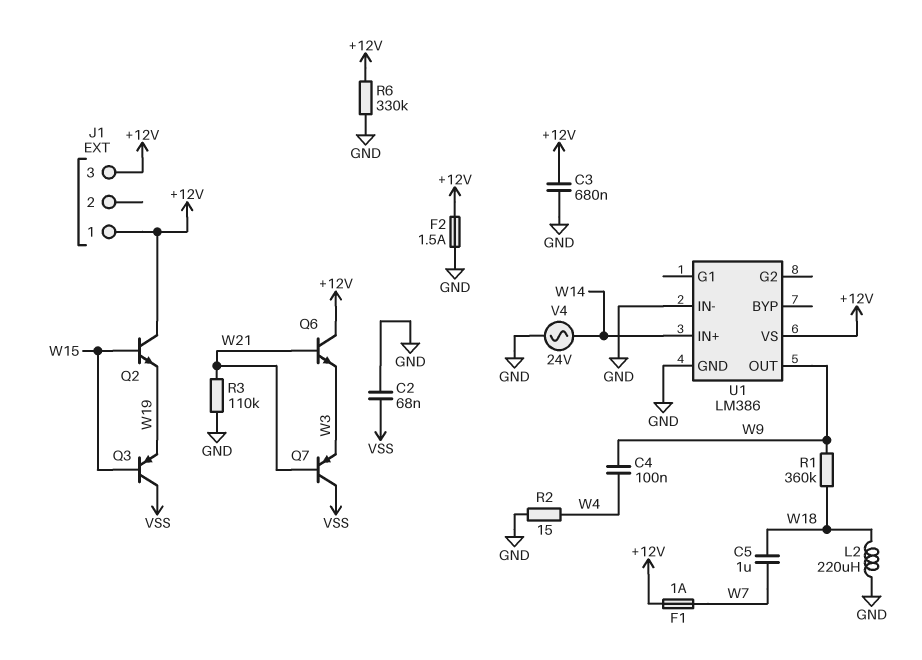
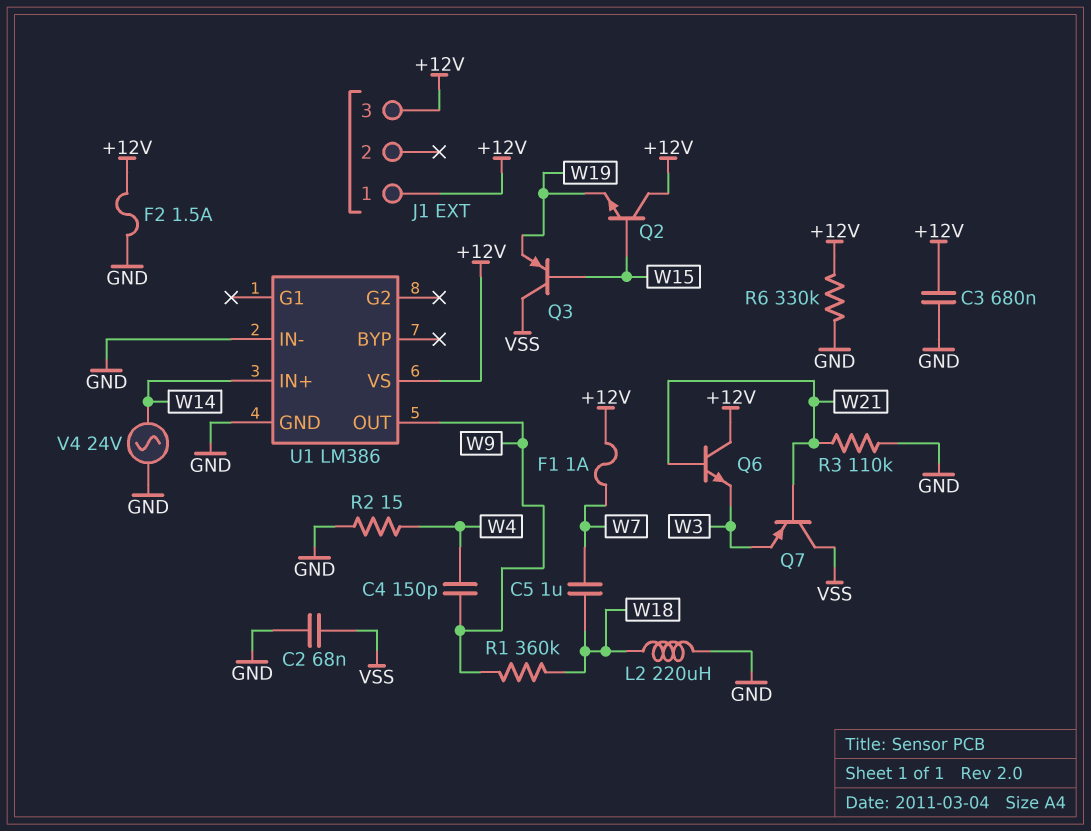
C4: 100nF (W4, W9) -> 150pF (W4, W9)

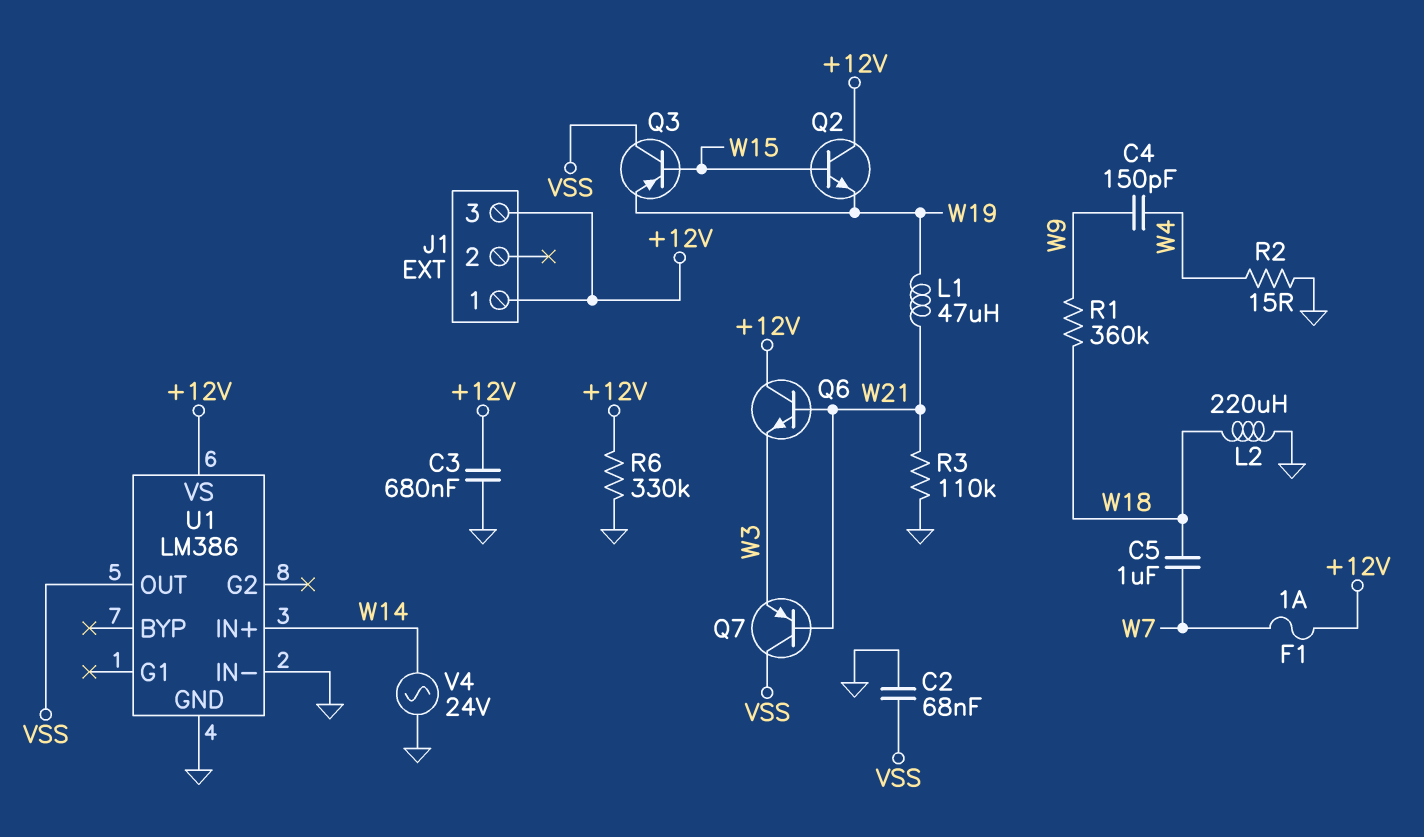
F2: 1.5A (+12V, GND) -> none
L1: none -> 47uH (W19, W21)
U1 pin OUT: W9 -> VSS

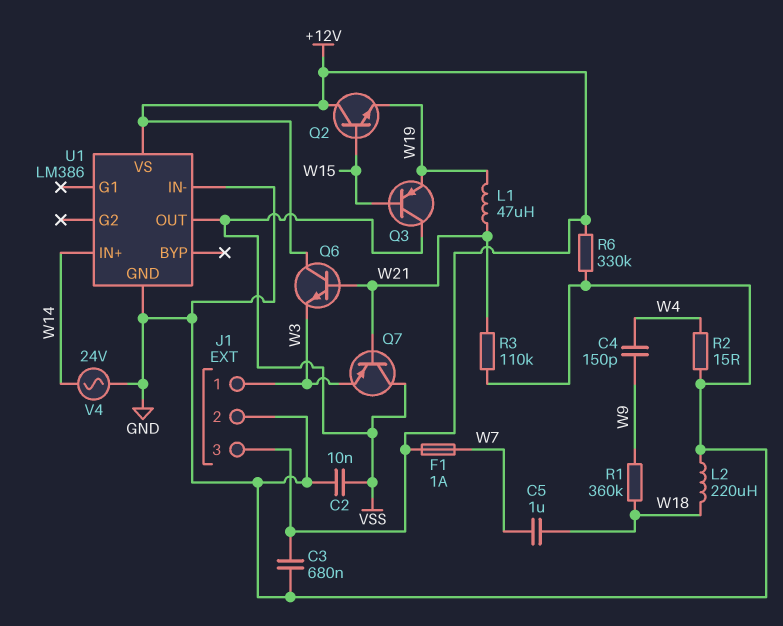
C2: 68nF (GND, VSS) -> 10nF (GND, VSS)
J1 pin 1: +12V -> W3
J1 pin 2: none -> GND

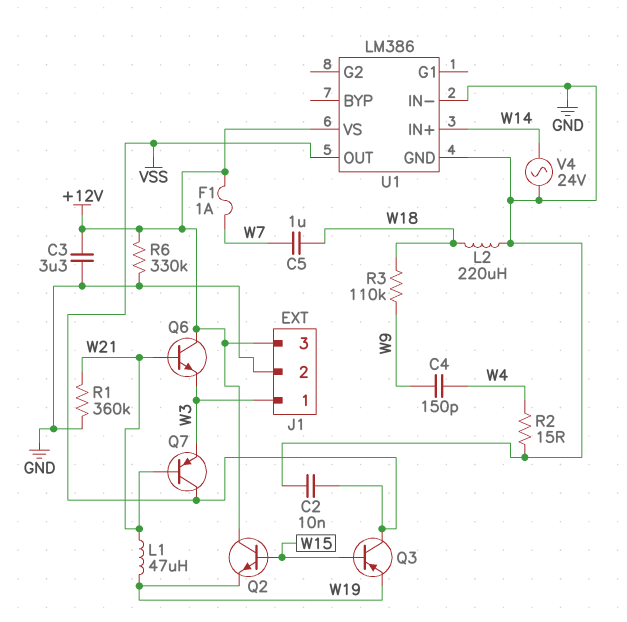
C3: 680nF (+12V, GND) -> 3.3uF (+12V, GND)
R1: 360k (W9, W18) -> 360k (GND, W21)
R3: 110k (GND, W21) -> 110k (W9, W18)

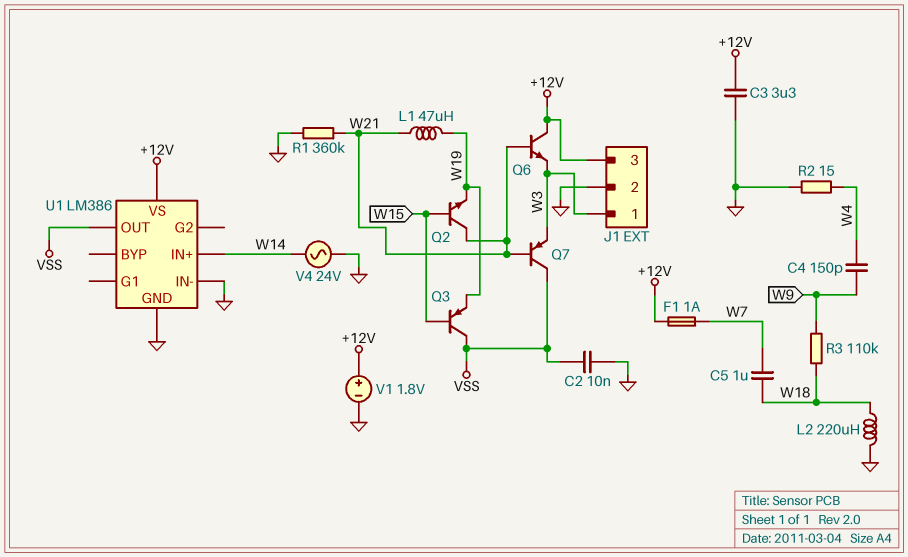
Q2: NPN (B W15, C +12V, E W19) -> NPN (B W15, C W21, E W19)
R6: 330k (+12V, GND) -> none
V1: none -> 1.8V (plus +12V, minus GND)

